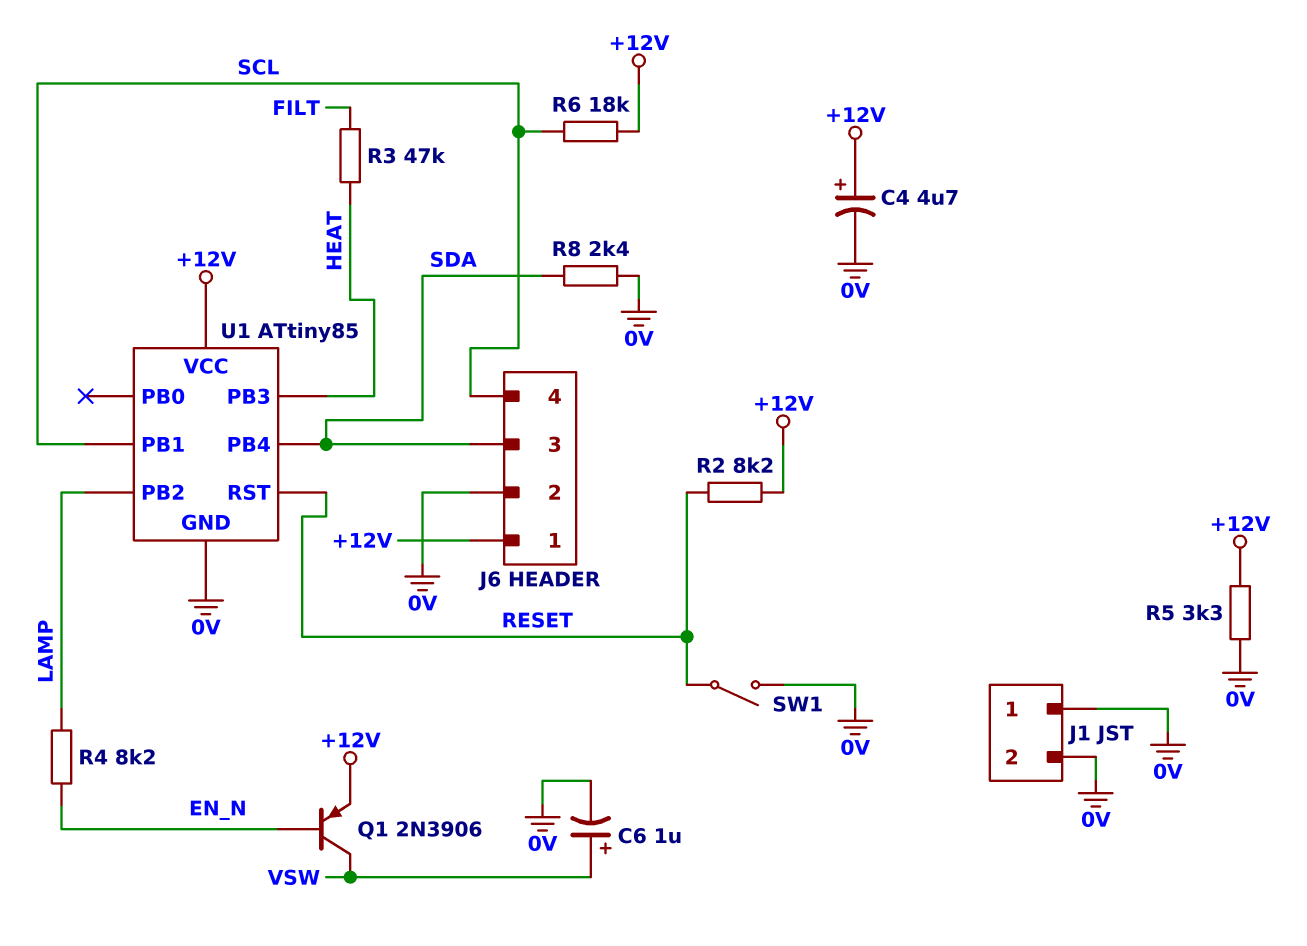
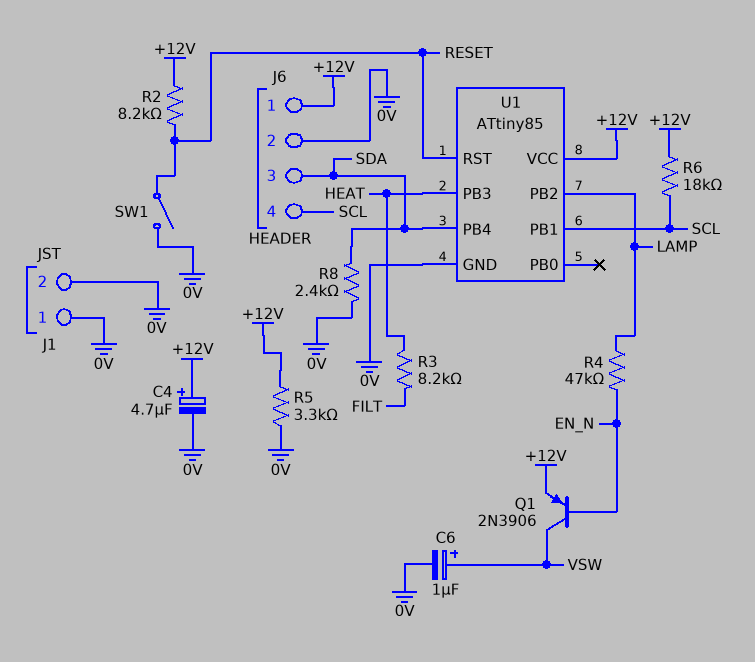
R3: 47k (FILT, HEAT) -> 8.2k (FILT, HEAT)
R4: 8.2k (EN_N, LAMP) -> 47k (EN_N, LAMP)

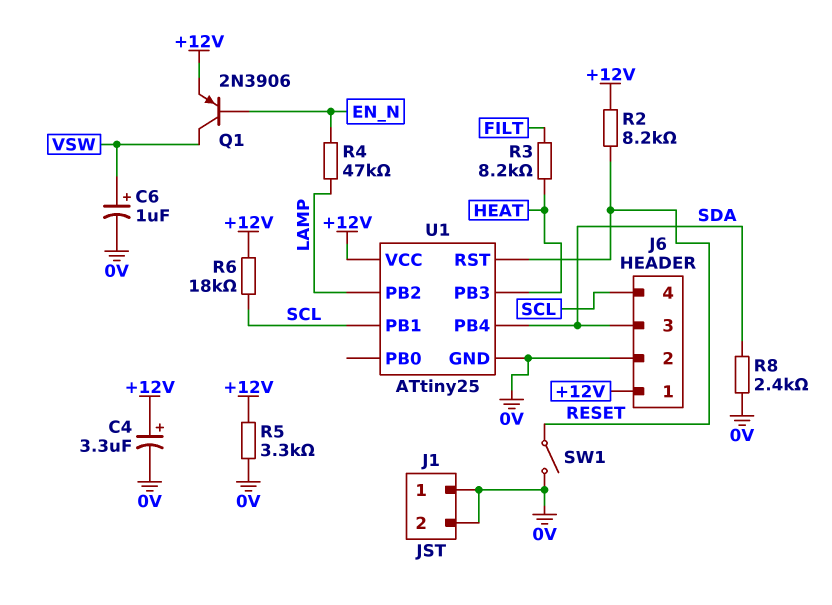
C4: 4.7uF (plus +12V, minus 0V) -> 3.3uF (plus +12V, minus 0V)
U1: ATtiny85 -> ATtiny25

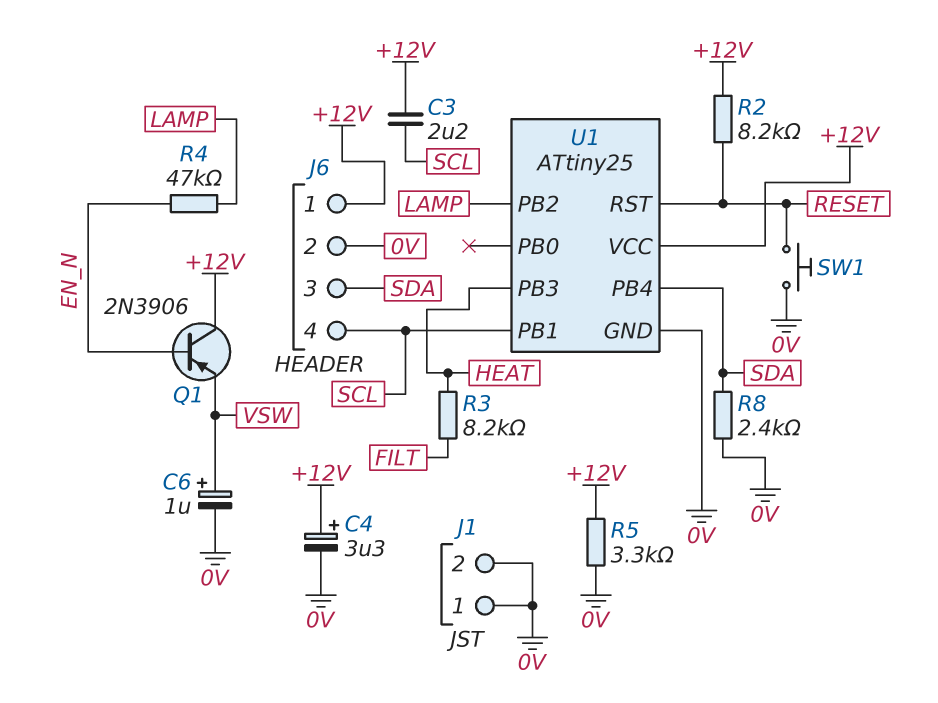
C3: none -> 2.2uF (+12V, SCL)
Q1: PNP 2N3906 (B EN_N, C VSW, E +12V) -> PNP 2N3906 (B EN_N, C +12V, E VSW)
R6: 18k (+12V, SCL) -> none
SW1: switch (0V, RESET) -> button (0V, RESET)

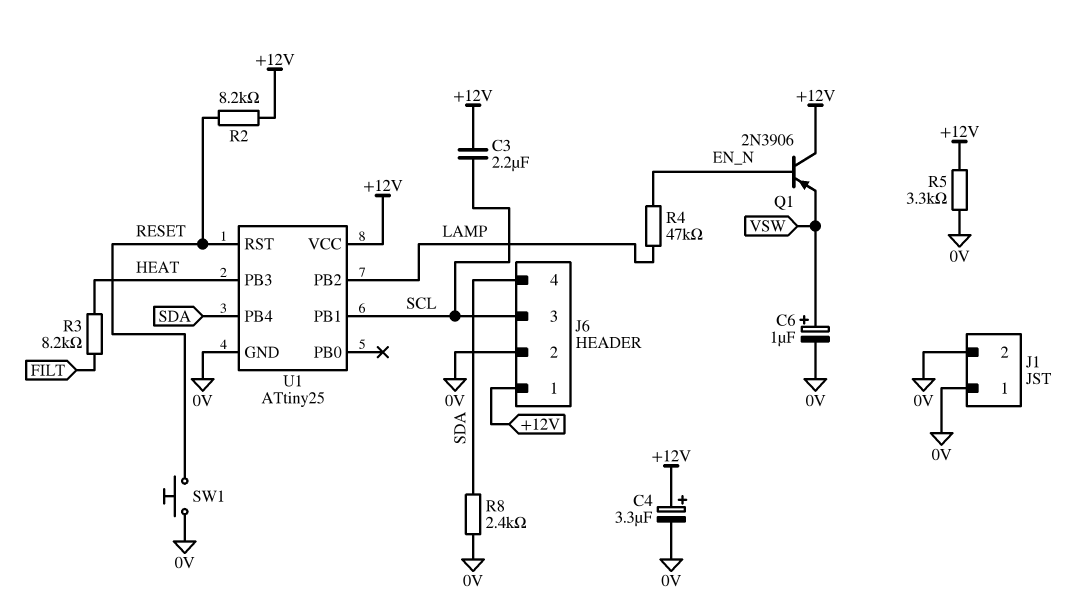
J6 pin 3: SDA -> SCL
J6 pin 4: SCL -> SDA

